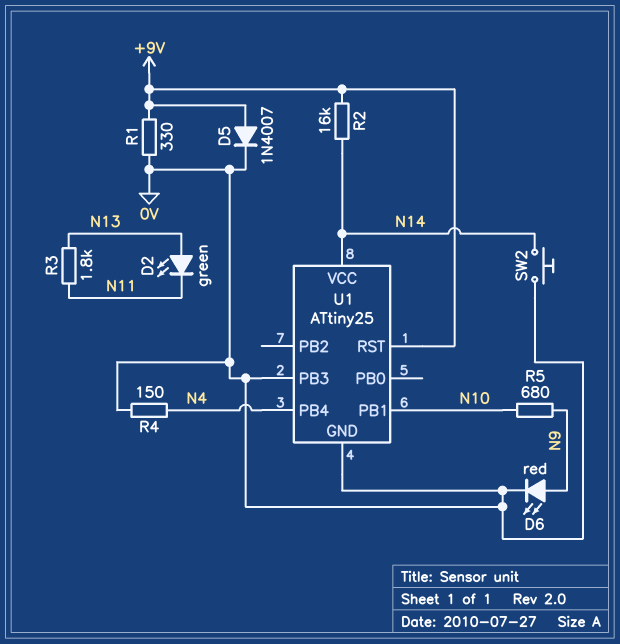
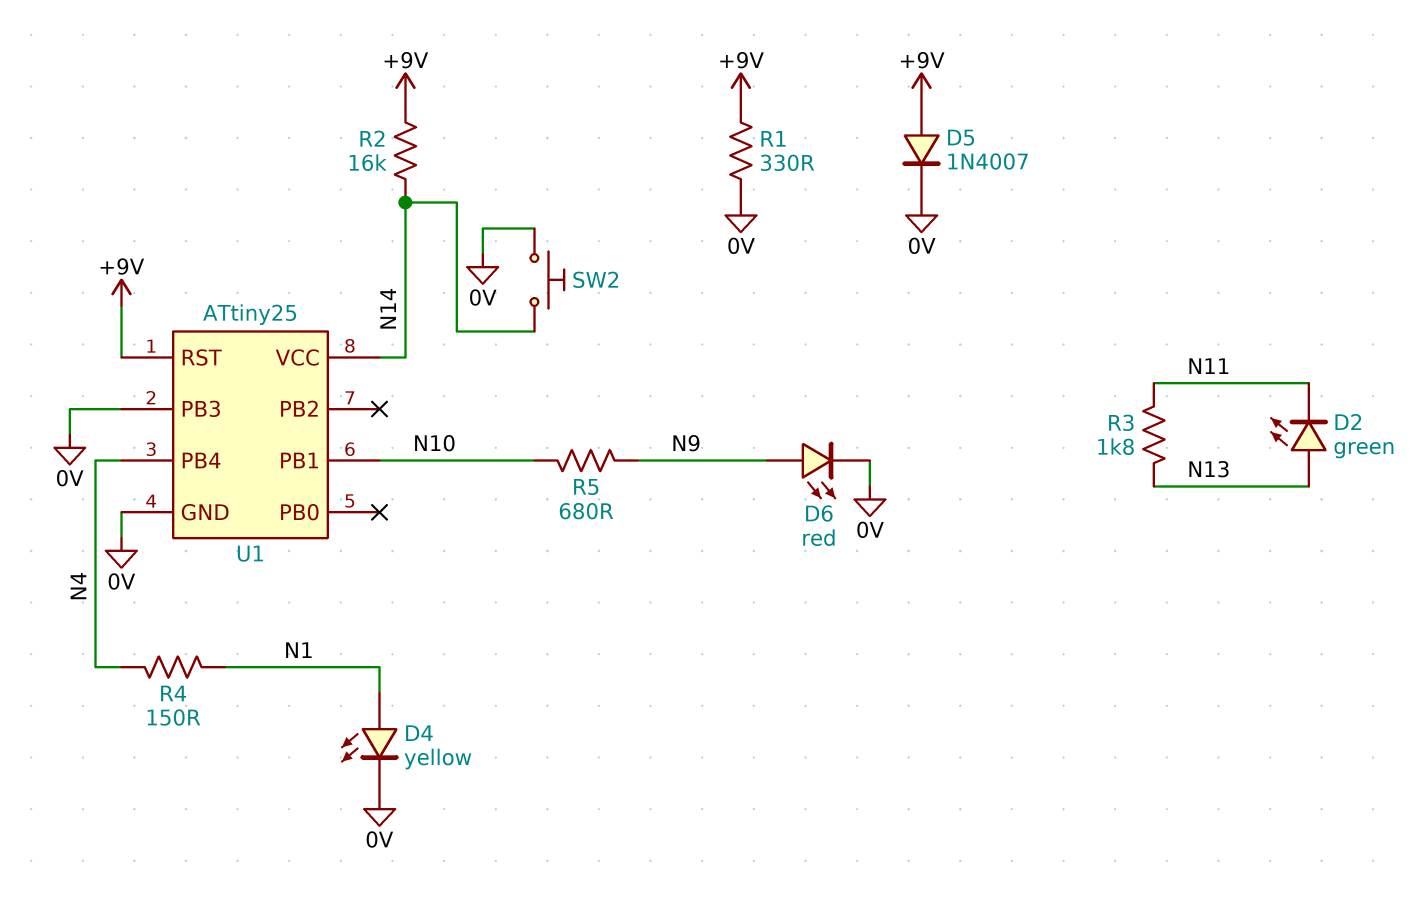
D4: none -> LED yellow (A N1, K 0V)
R4: 150 (0V, N4) -> 150 (N1, N4)

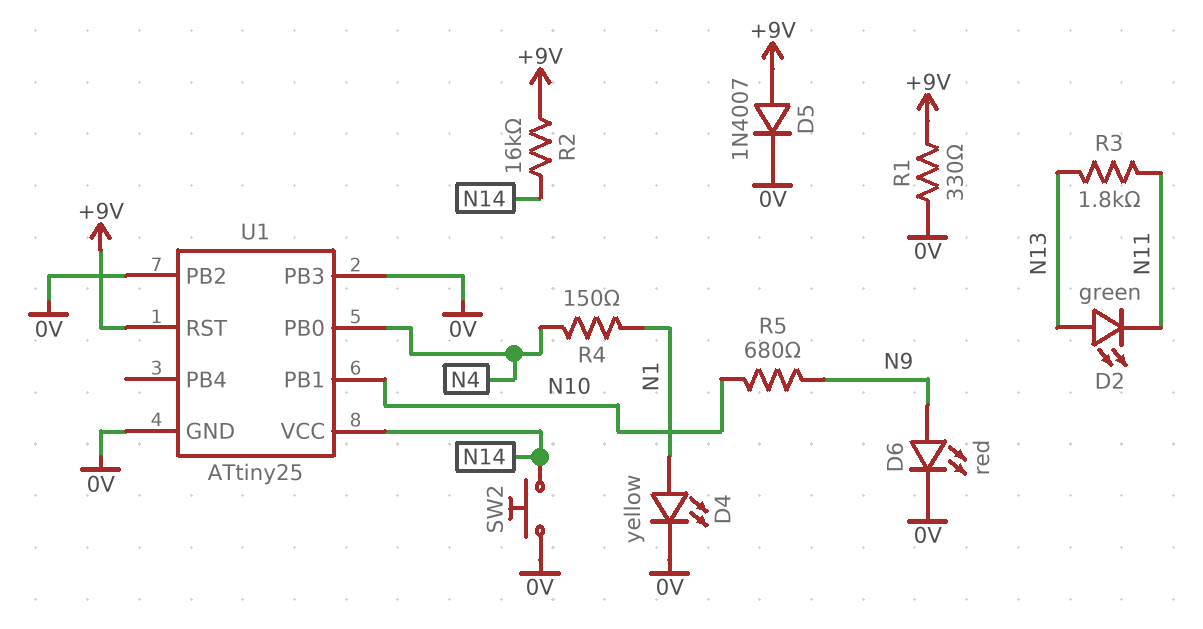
U1 pin PB0: none -> N4
U1 pin PB2: none -> 0V
U1 pin PB4: N4 -> none

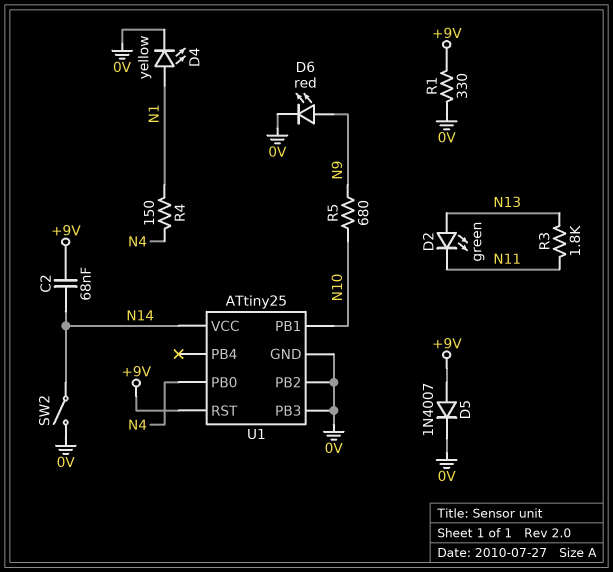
C2: none -> 68nF (+9V, N14)
R2: 16k (+9V, N14) -> none
SW2: button (0V, N14) -> switch (0V, N14)

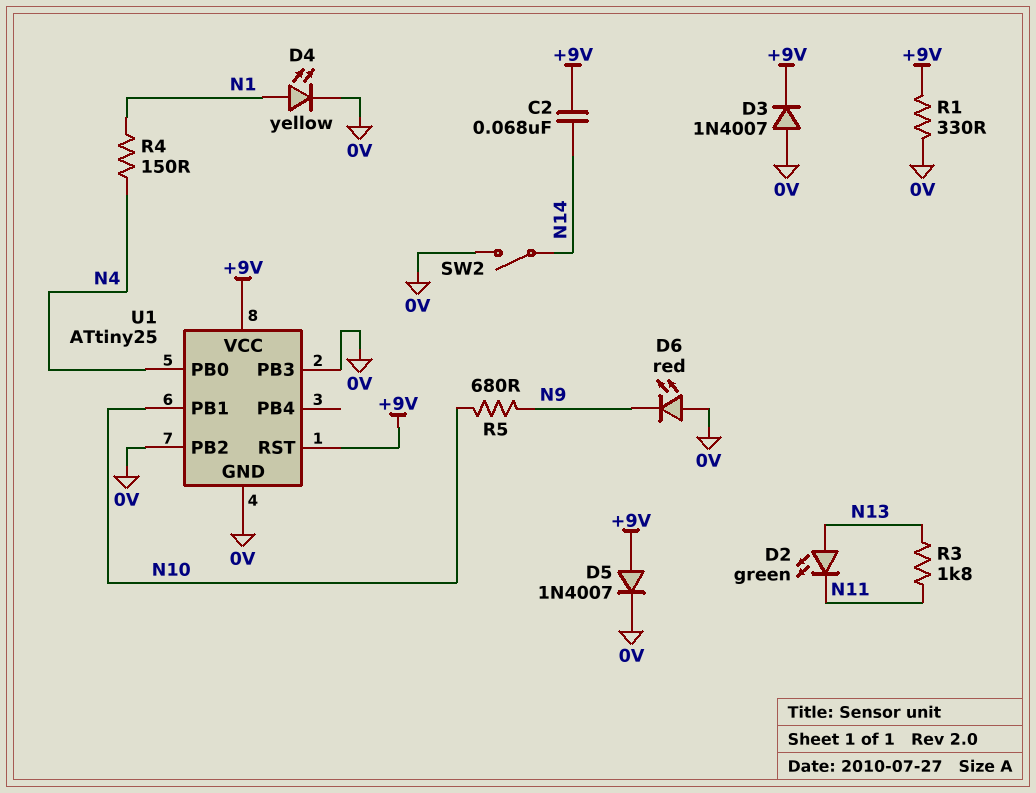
D3: none -> diode 1N4007 (A 0V, K +9V)
D6: LED red (A N9, K 0V) -> LED red (A 0V, K N9)
U1 pin VCC: N14 -> +9V

